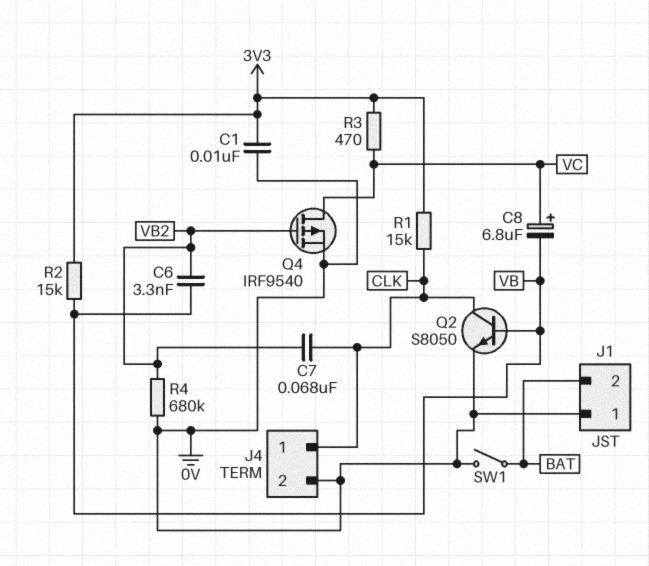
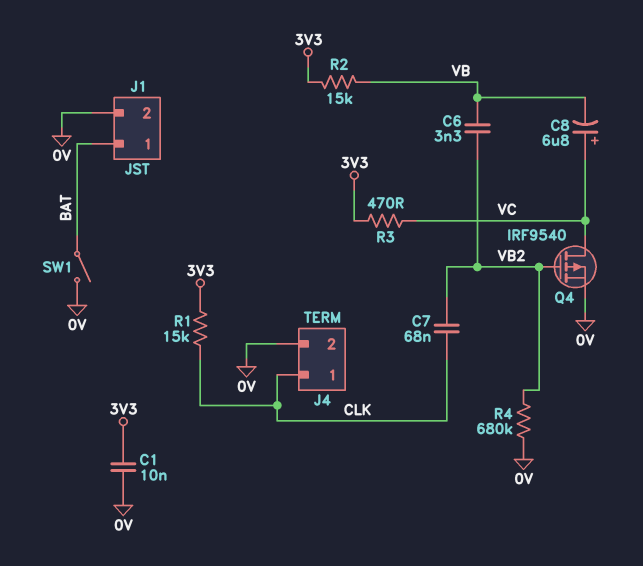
J1 pin 1: 0V -> BAT
J1 pin 2: BAT -> 0V
Q2: NPN S8050 (B VB, C CLK, E 0V) -> none

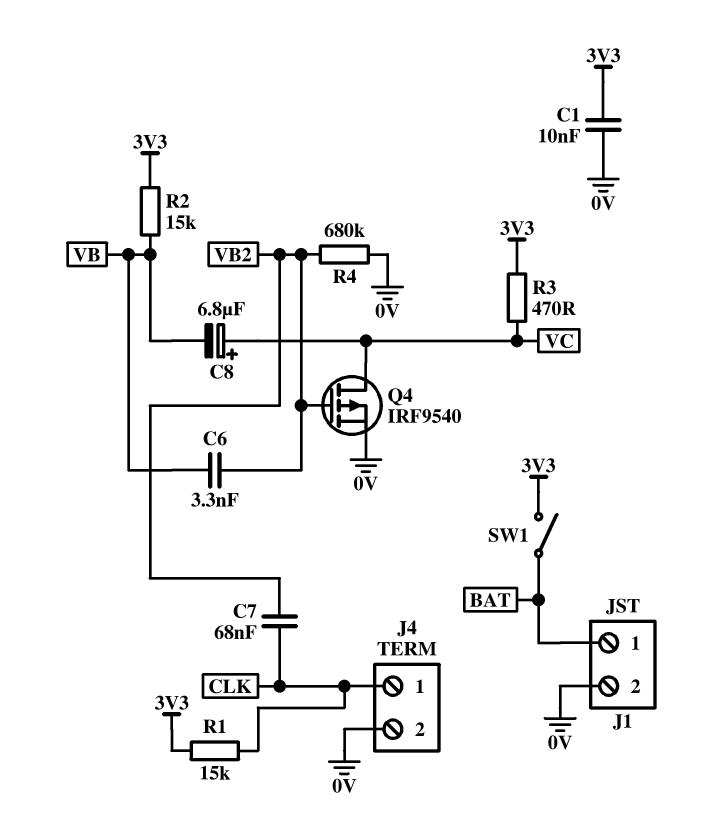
SW1: switch (0V, BAT) -> switch (3V3, BAT)

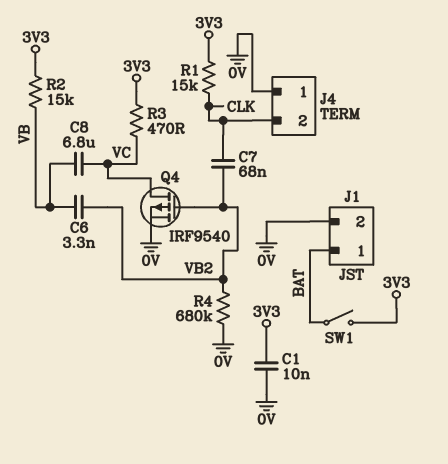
C8: 6.8uF (plus VC, minus VB) -> 6.8uF (VB, VC)
J4 pin 1: CLK -> 0V
J4 pin 2: 0V -> CLK

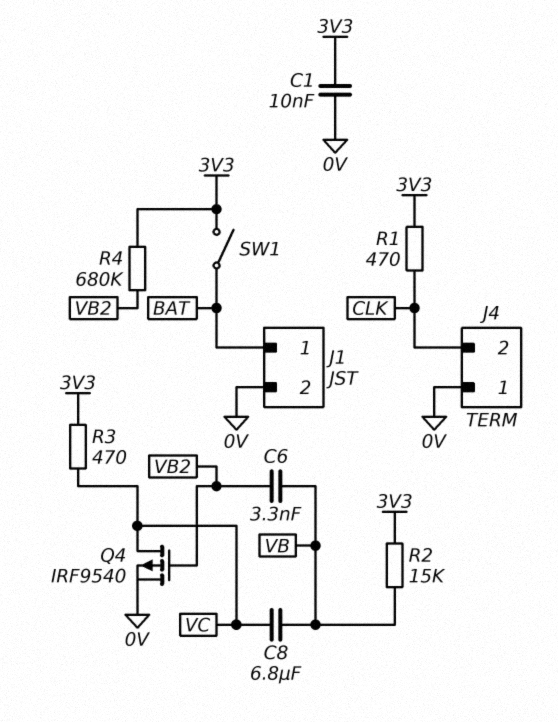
C7: 68nF (CLK, VB2) -> none
R1: 15k (3V3, CLK) -> 470 (3V3, CLK)
R4: 680k (0V, VB2) -> 680k (3V3, VB2)

